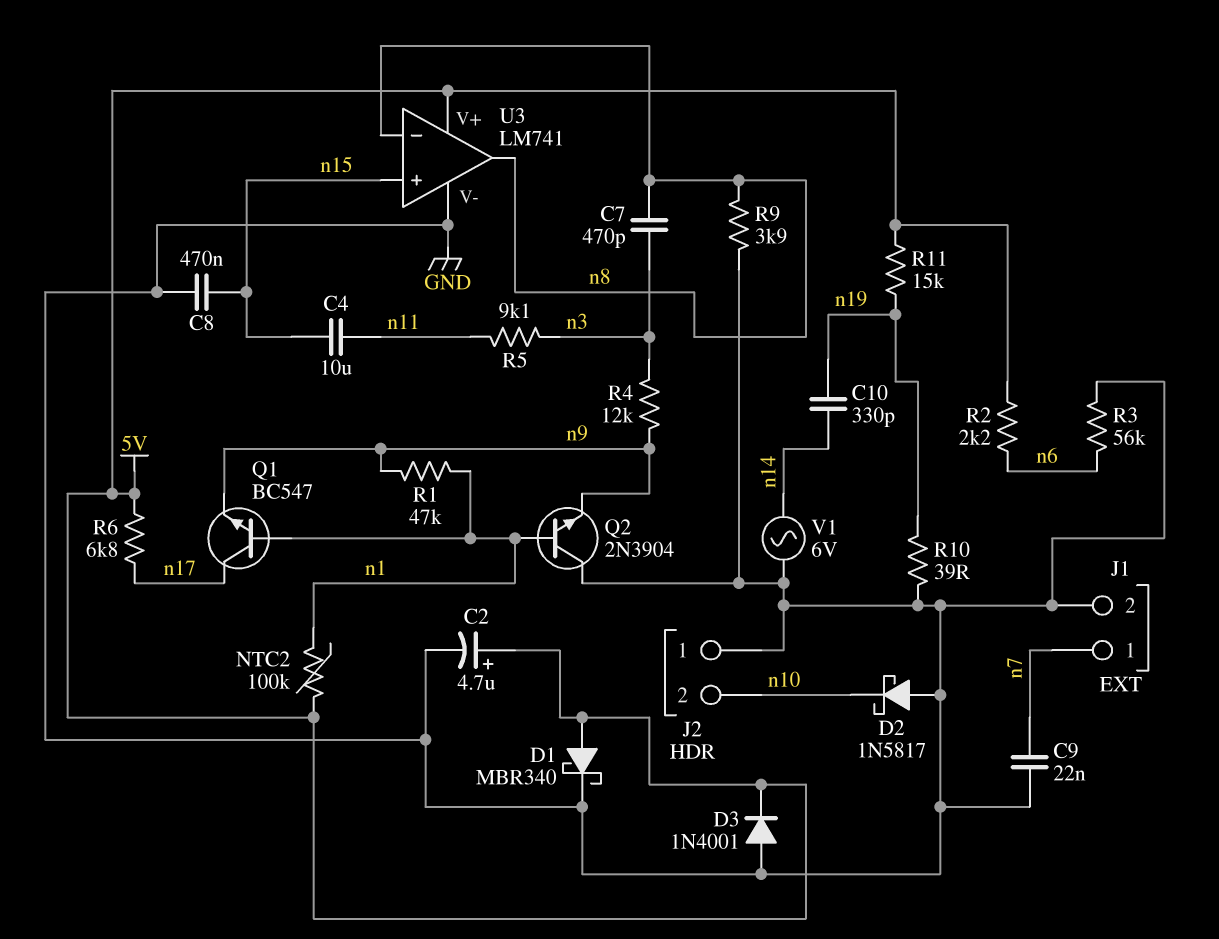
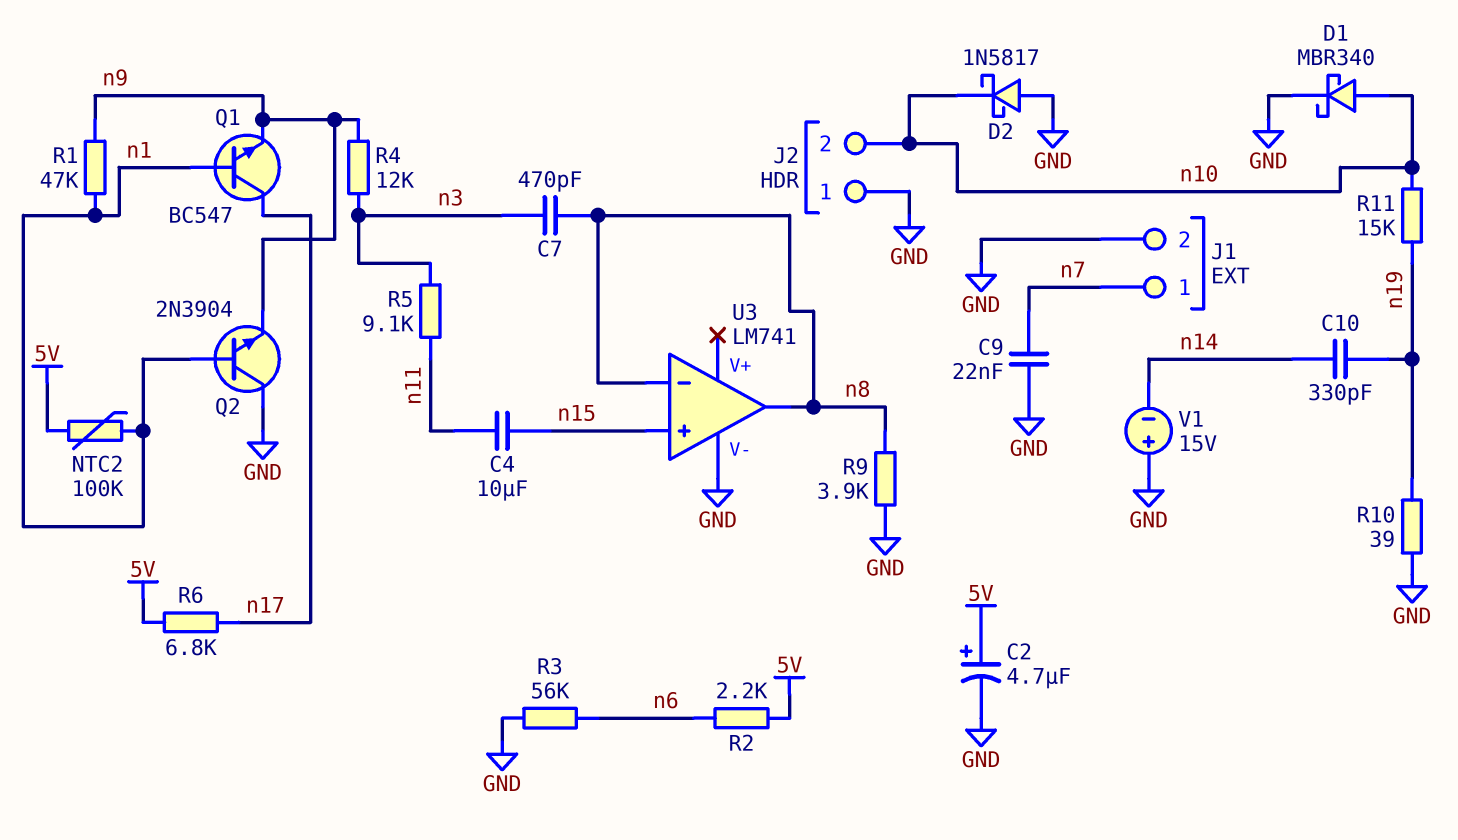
C8: 470nF (GND, n15) -> none
D1: schottky MBR340 (A 5V, K GND) -> schottky MBR340 (A n10, K GND)
D3: diode 1N4001 (A GND, K 5V) -> none
R11: 15k (5V, n19) -> 15k (n10, n19)
U3 pin V+: 5V -> none
V1: AC 6V (GND, n14) -> 15V (plus GND, minus n14)

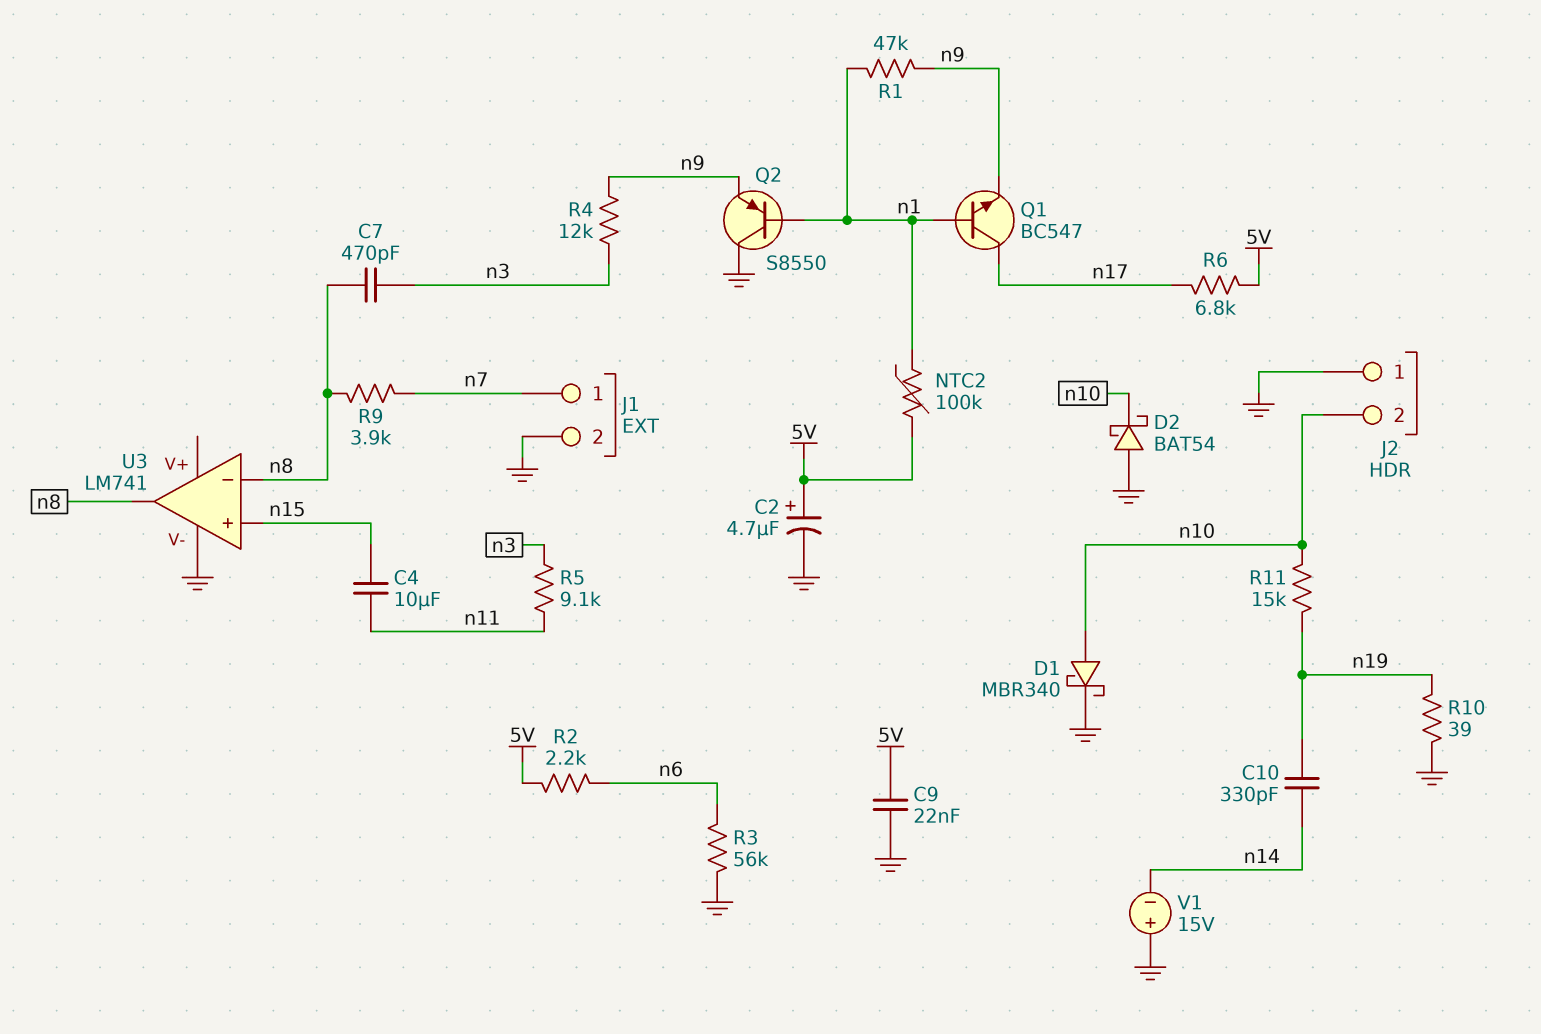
C9: 22nF (GND, n7) -> 22nF (5V, GND)
D2: schottky 1N5817 (A GND, K n10) -> schottky BAT54 (A GND, K n10)
Q2: NPN 2N3904 (B n1, C GND, E n9) -> PNP S8550 (B n1, C GND, E n9)
R9: 3.9k (GND, n8) -> 3.9k (n7, n8)

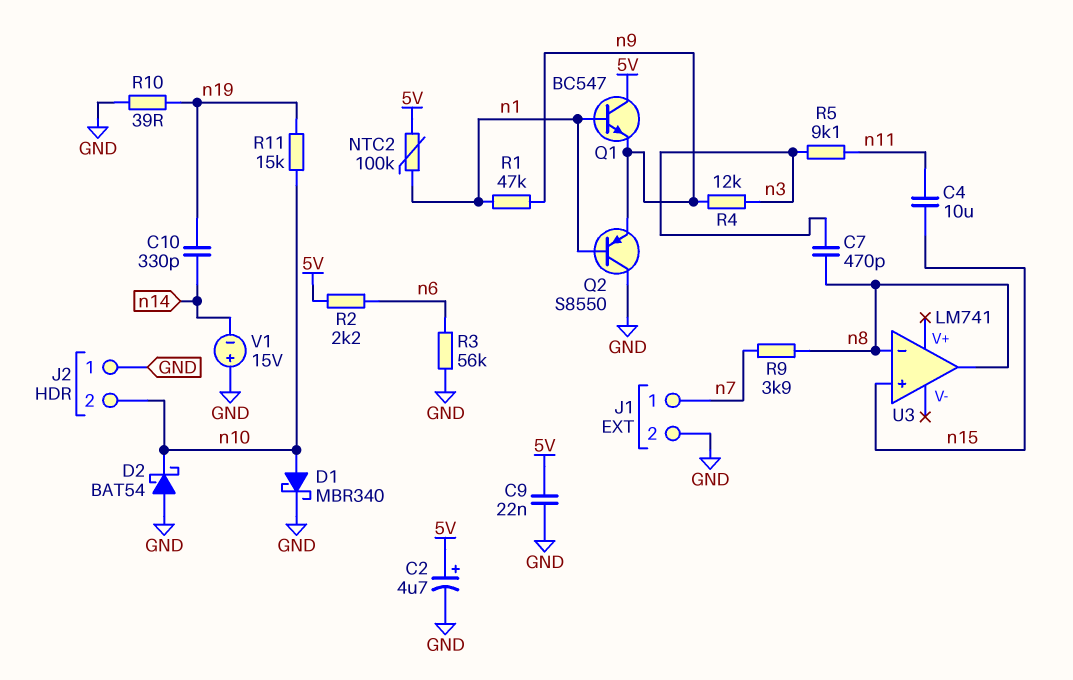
Q1: NPN BC547 (B n1, C n17, E n9) -> NPN BC547 (B n1, C 5V, E n9)
R6: 6.8k (5V, n17) -> none
U3 pin V-: GND -> none

